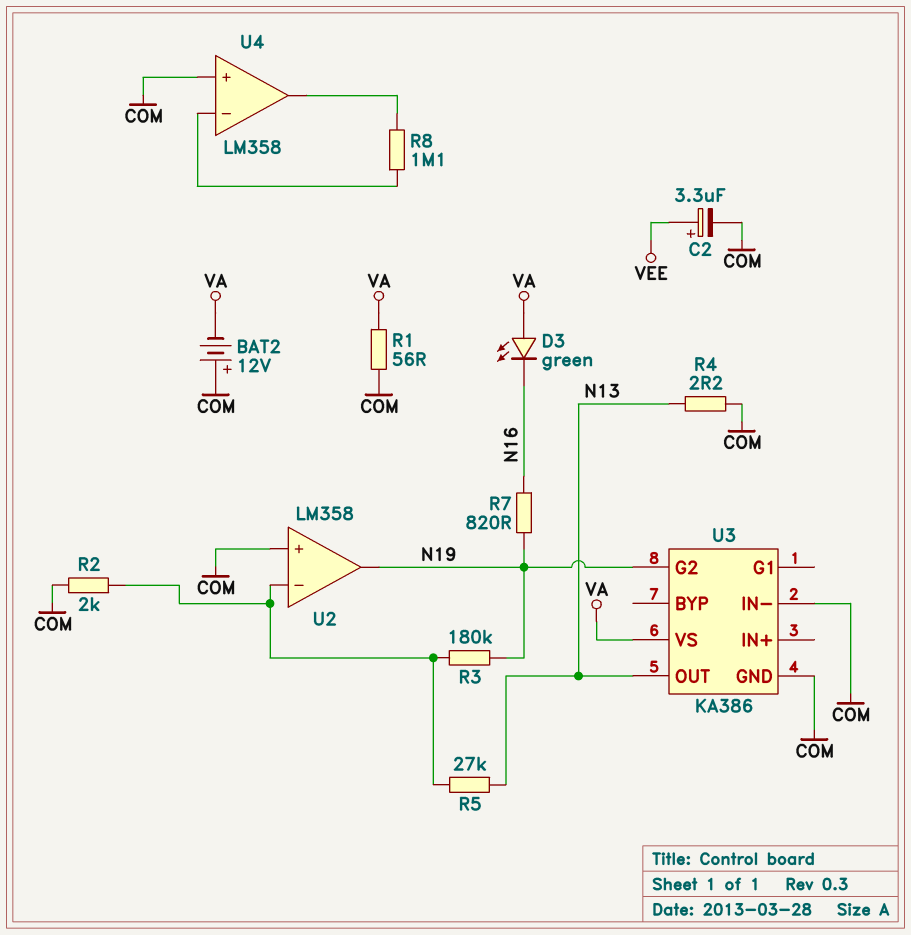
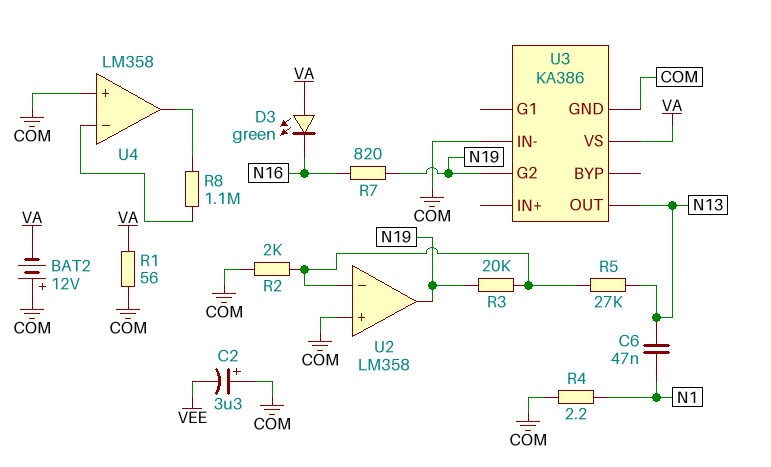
C2: 3.3uF (plus VEE, minus COM) -> 3.3uF (plus COM, minus VEE)
C6: none -> 47nF (N1, N13)
R3: 180k (N19, U2/in-) -> 20k (N19, U2/in-)
R4: 2.2 (COM, N13) -> 2.2 (COM, N1)

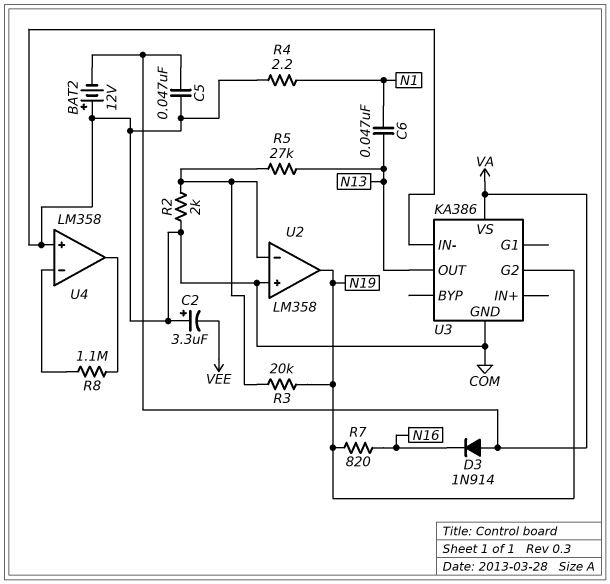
C5: none -> 47nF (COM, VA)
D3: LED green (A VA, K N16) -> diode 1N914 (A VA, K N16)
R1: 56 (COM, VA) -> none

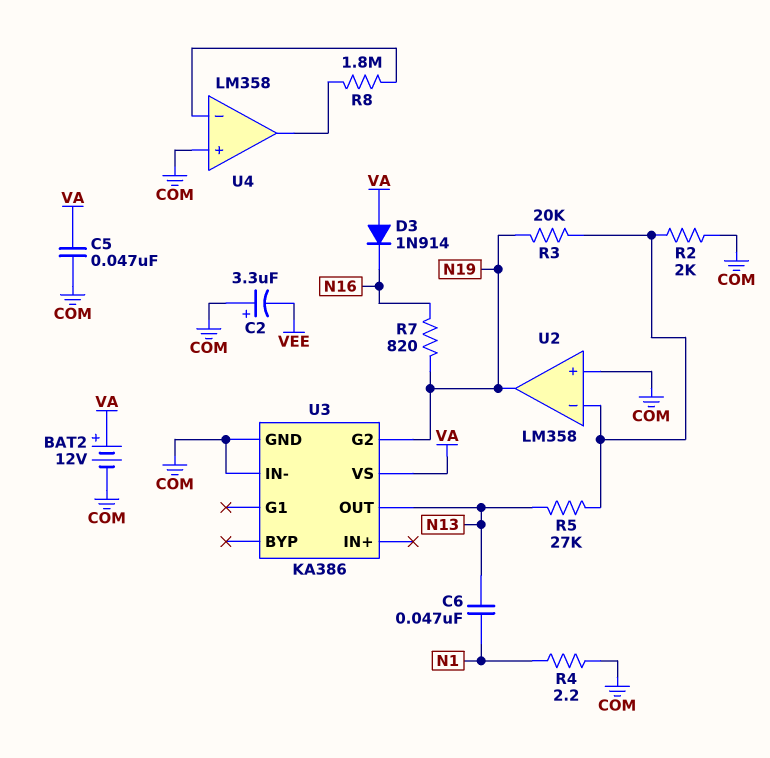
BAT2: 12V (plus COM, minus VA) -> 12V (plus VA, minus COM)
R8: 1.1M (U4/in-, U4/out) -> 1.8M (U4/in-, U4/out)

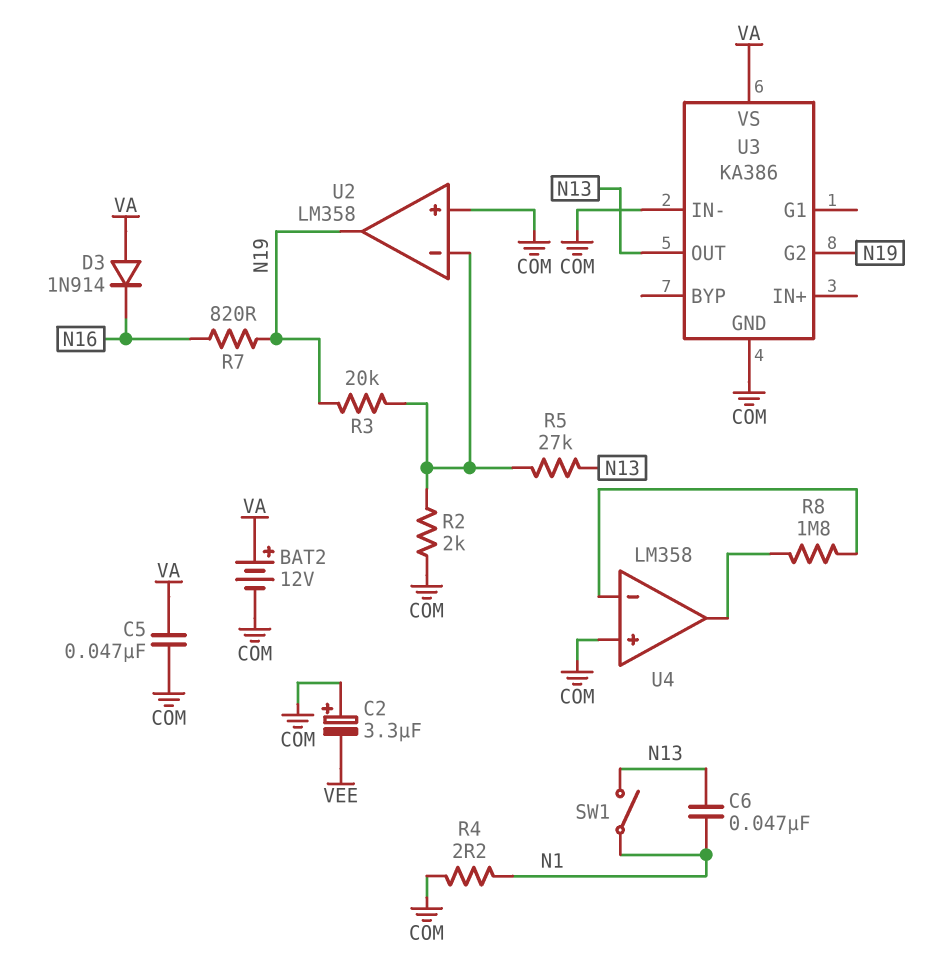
SW1: none -> switch (N1, N13)

